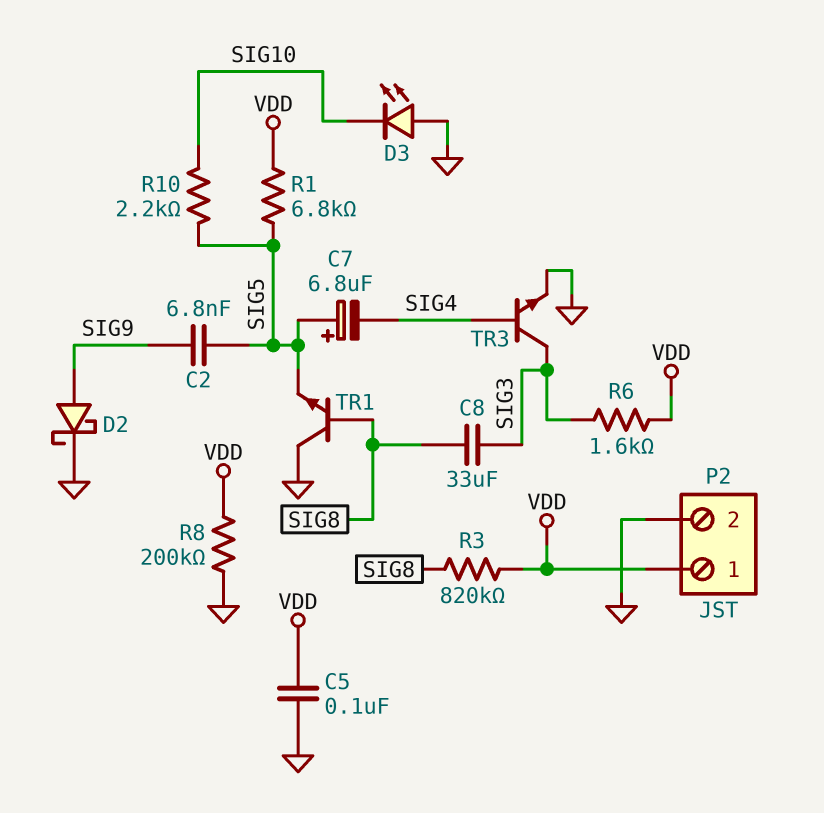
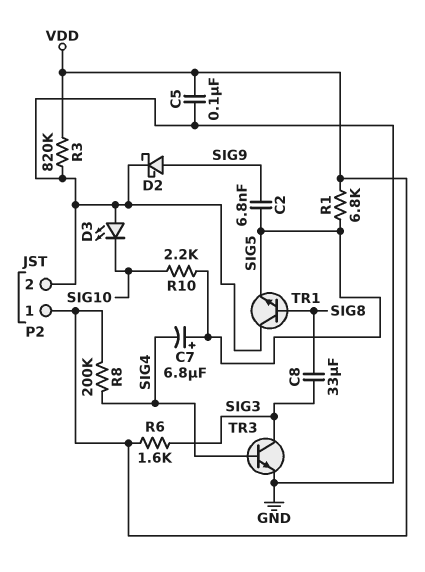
R3: 820k (SIG8, VDD) -> 820k (GND, VDD)
R8: 200k (GND, VDD) -> 200k (SIG4, VDD)

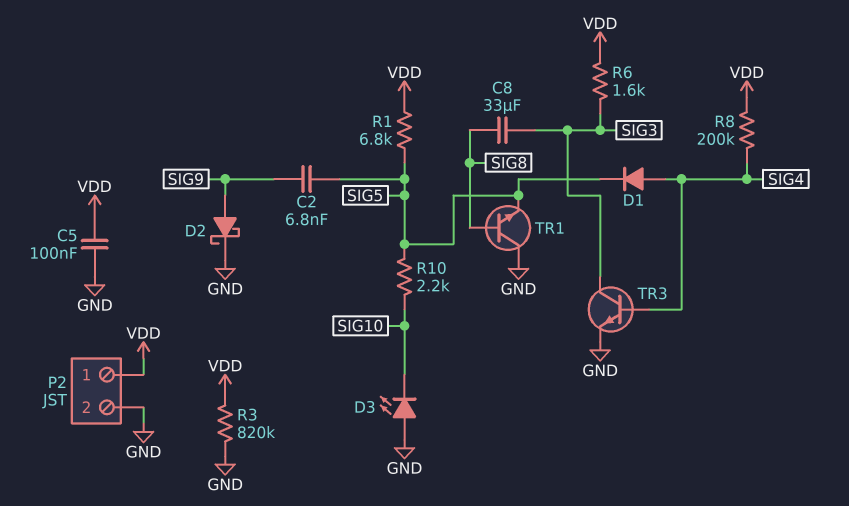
C7: 6.8uF (plus SIG5, minus SIG4) -> none
D1: none -> diode (A SIG4, K SIG5)

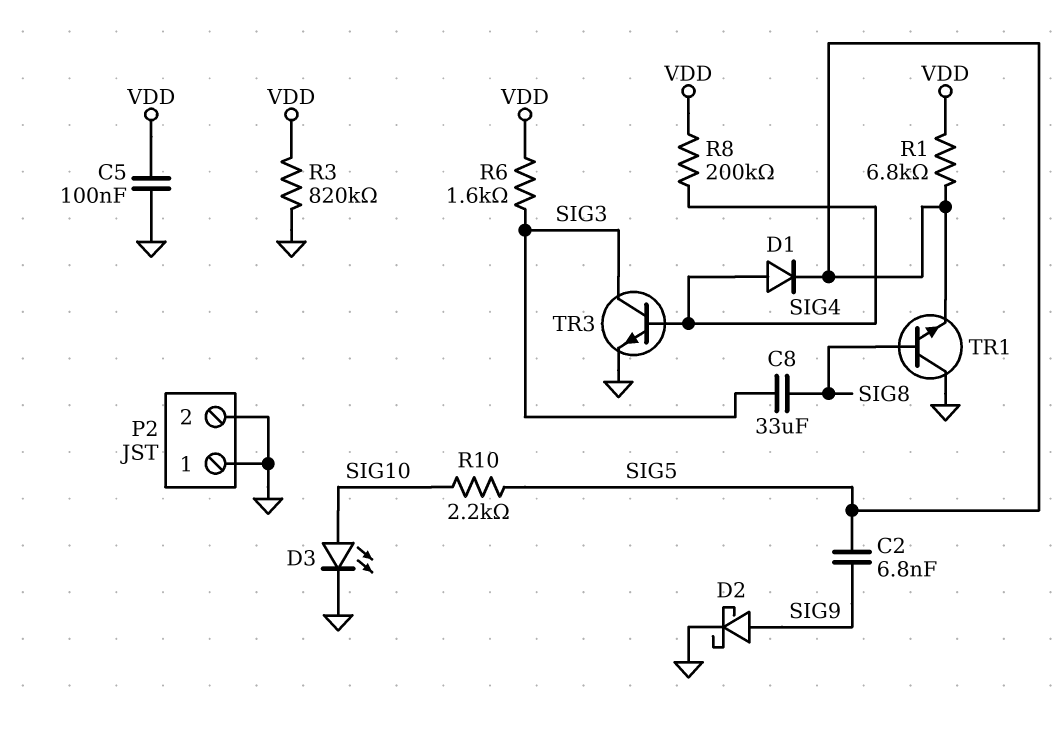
D3: LED (A GND, K SIG10) -> LED (A SIG10, K GND)
P2 pin 1: VDD -> GND

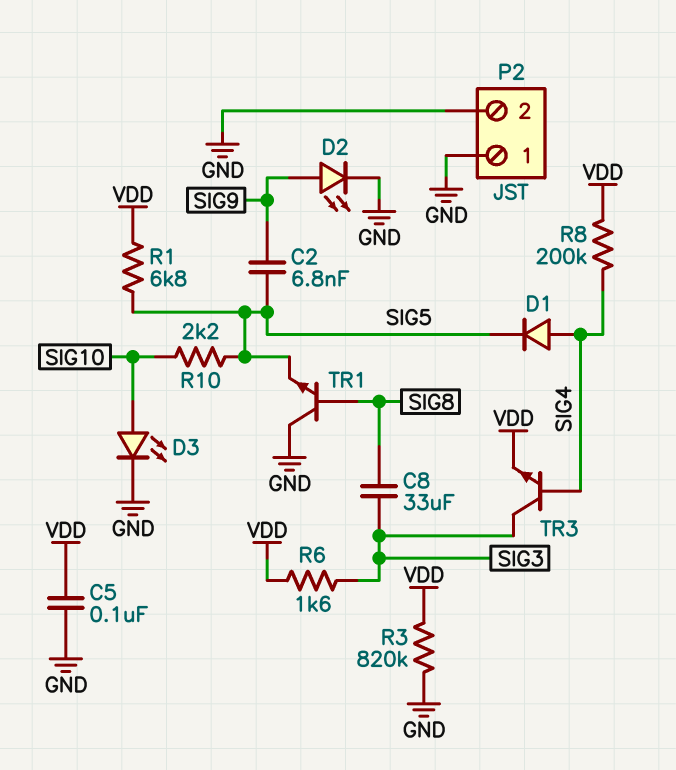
D2: schottky (A SIG9, K GND) -> LED (A SIG9, K GND)
TR3: NPN (B SIG4, C SIG3, E GND) -> NPN (B SIG4, C SIG3, E VDD)

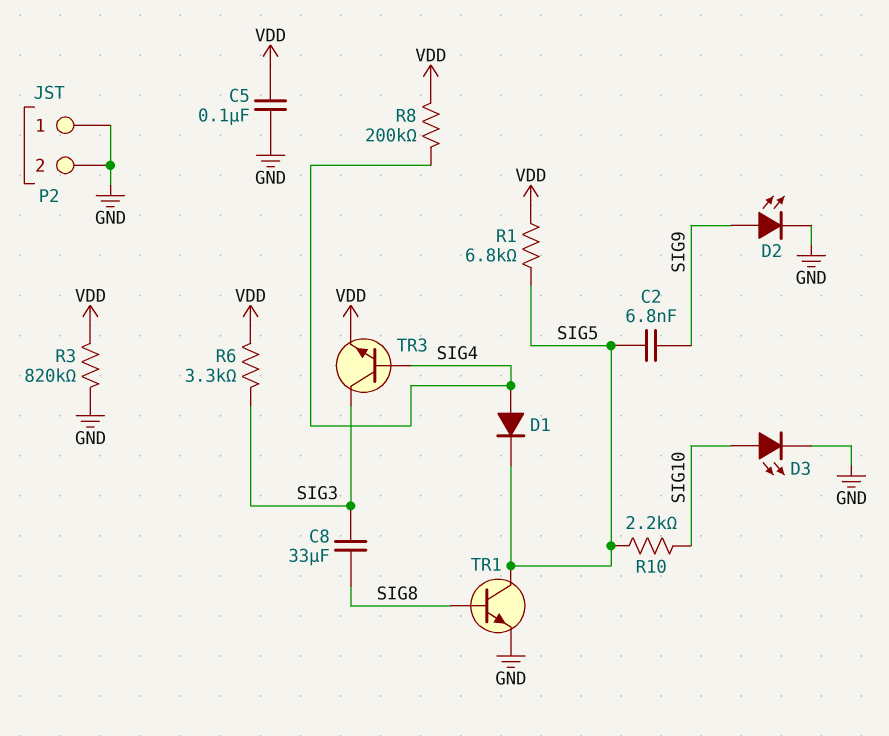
R6: 1.6k (SIG3, VDD) -> 3.3k (SIG3, VDD)
TR1: NPN (B SIG8, C GND, E SIG5) -> NPN (B SIG8, C SIG5, E GND)

